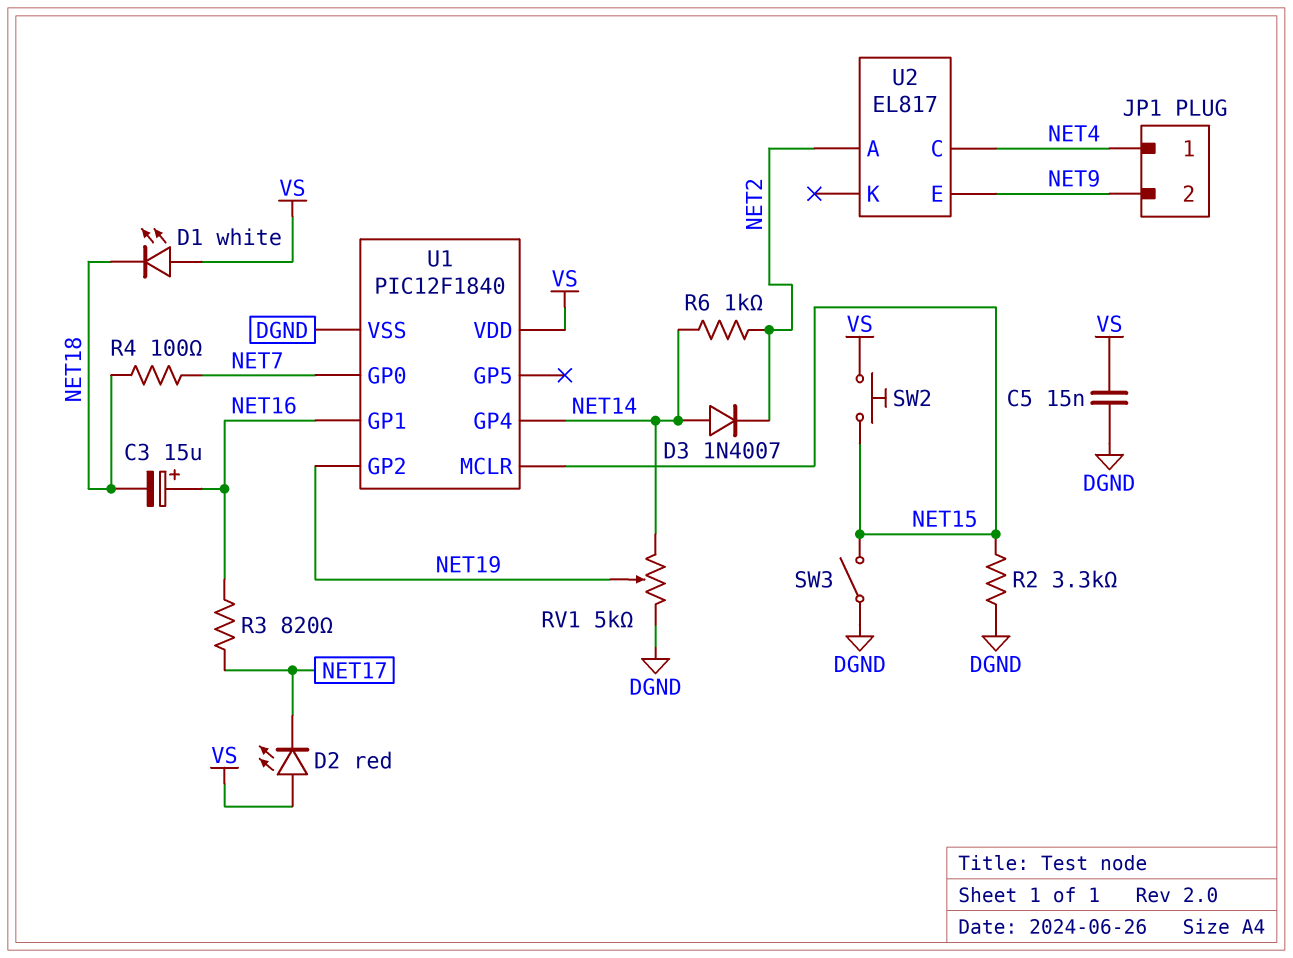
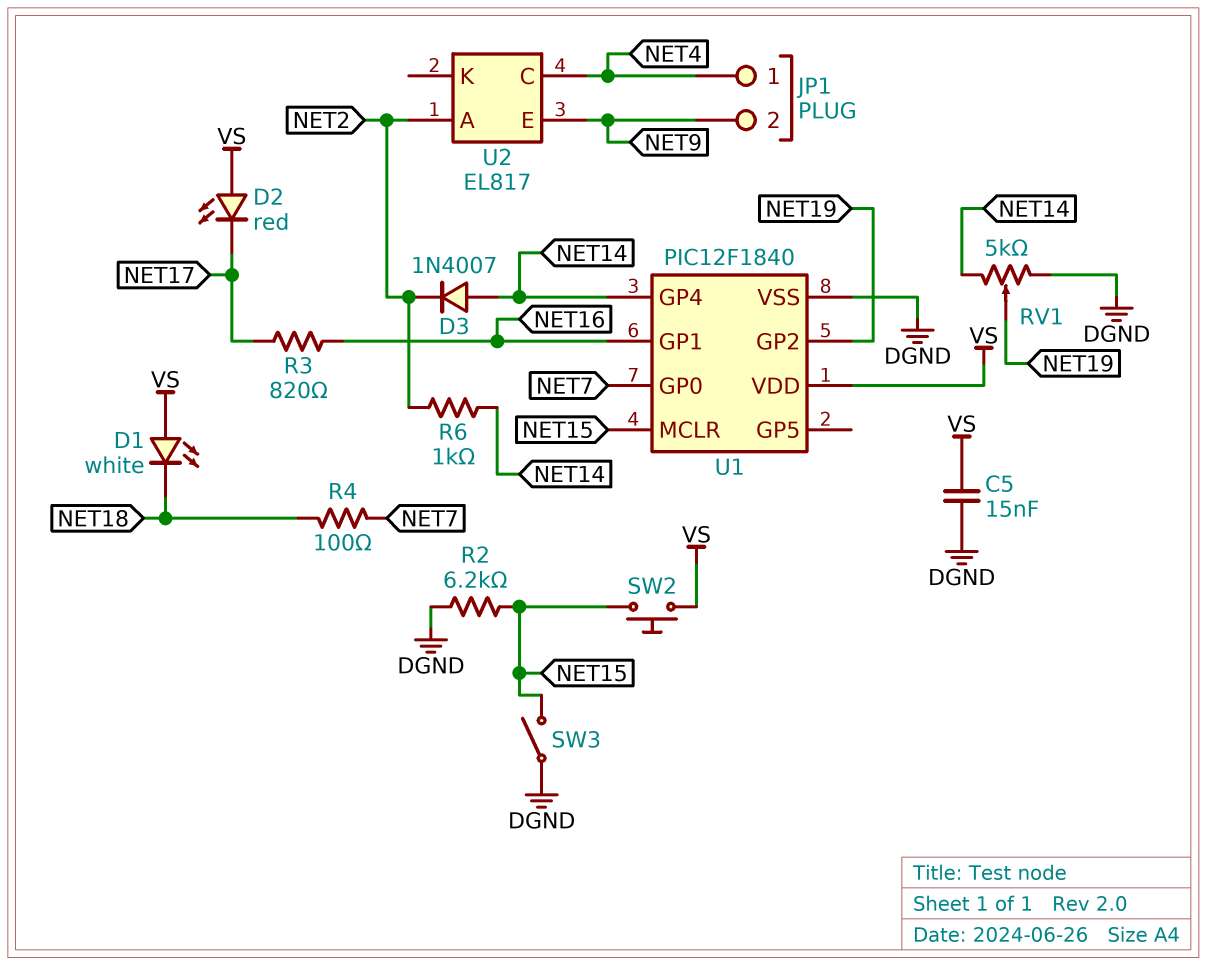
C3: 15uF (plus NET16, minus NET18) -> none
R2: 3.3k (DGND, NET15) -> 6.2k (DGND, NET15)

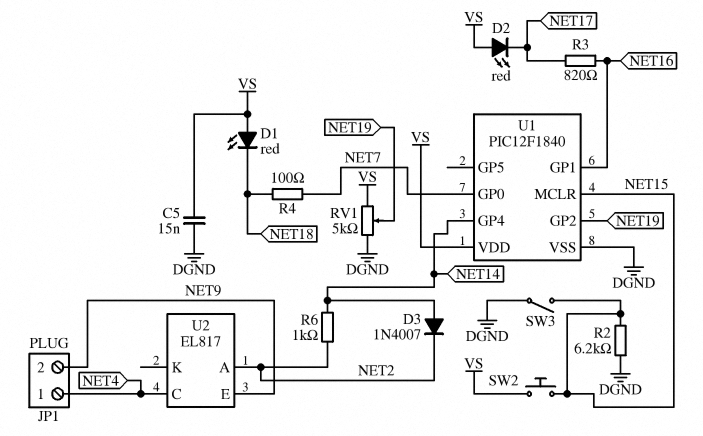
D1: LED white (A VS, K NET18) -> LED red (A VS, K NET18)
RV1: 5k (DGND, NET14, wiper NET19) -> 5k (DGND, VS, wiper NET19)

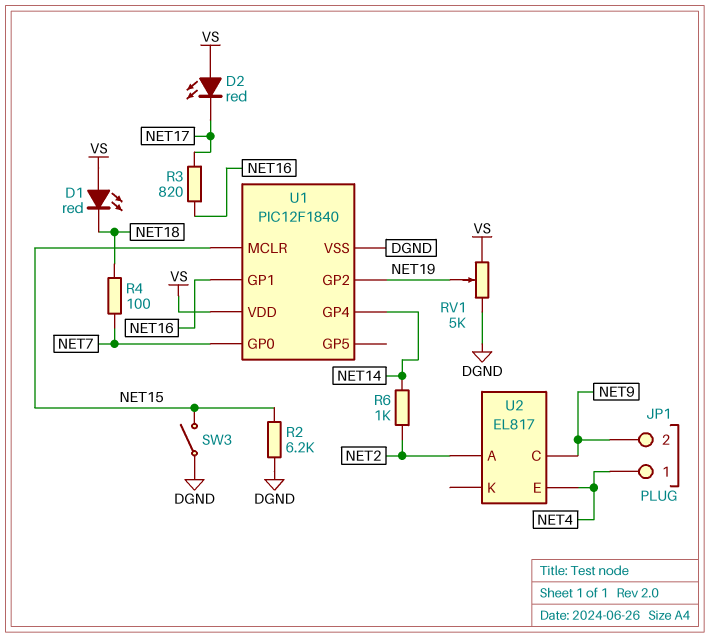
C5: 15nF (DGND, VS) -> none
D3: diode 1N4007 (A NET14, K NET2) -> none
SW2: button (NET15, VS) -> none
U2 pin C: NET4 -> NET9
U2 pin E: NET9 -> NET4

